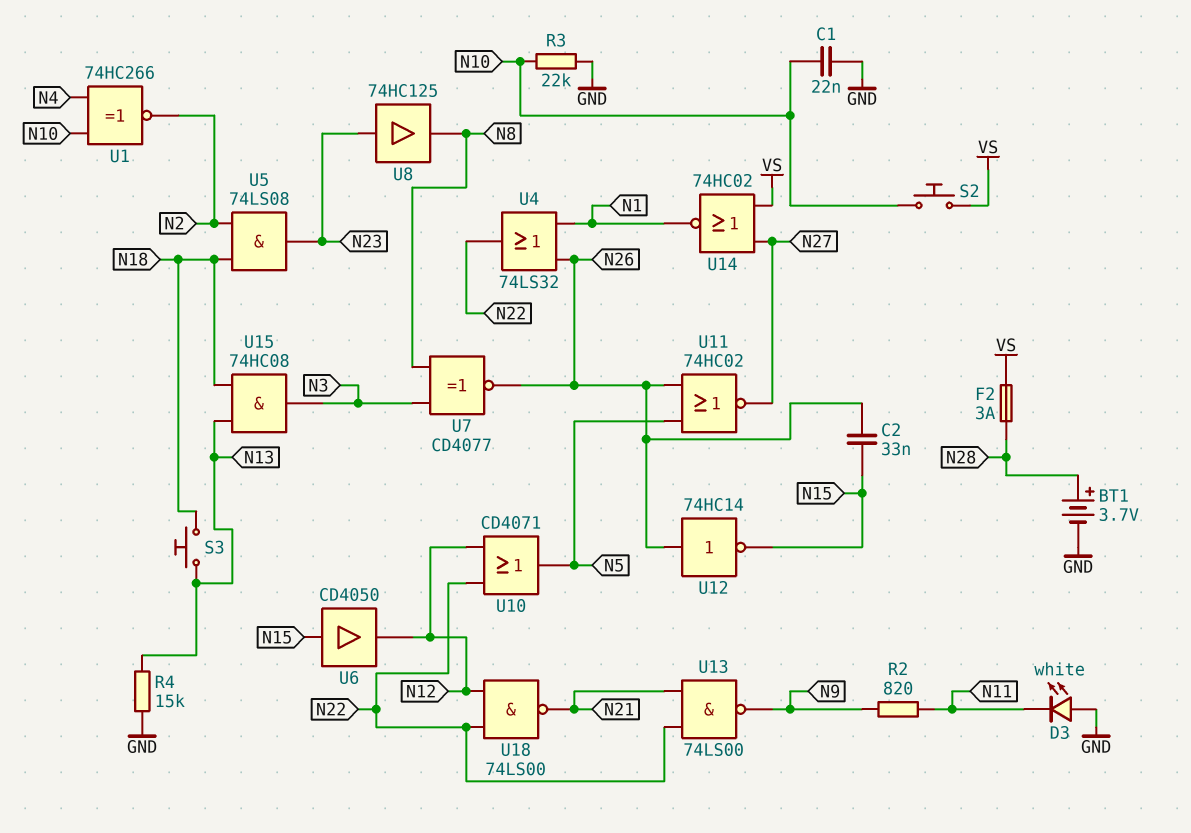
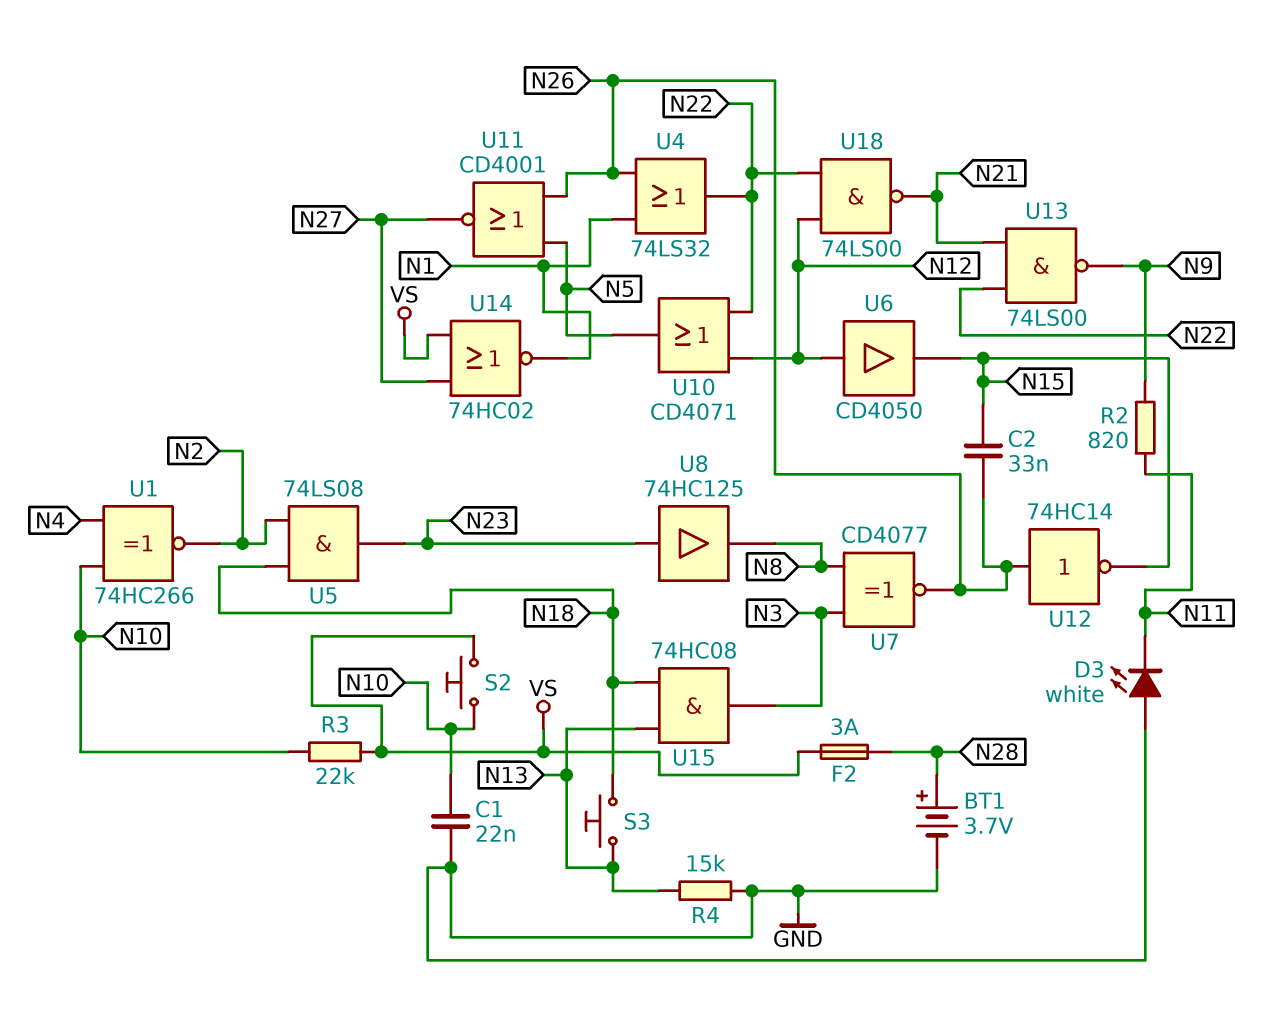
R3: 22k (GND, N10) -> 22k (N10, VS)
U6: buffer CD4050 (in N15, out N12) -> buffer CD4050 (in N12, out N15)
U11: NOR 74HC02 (in N5, in N26, out N27) -> NOR CD4001 (in N5, in N26, out N27)

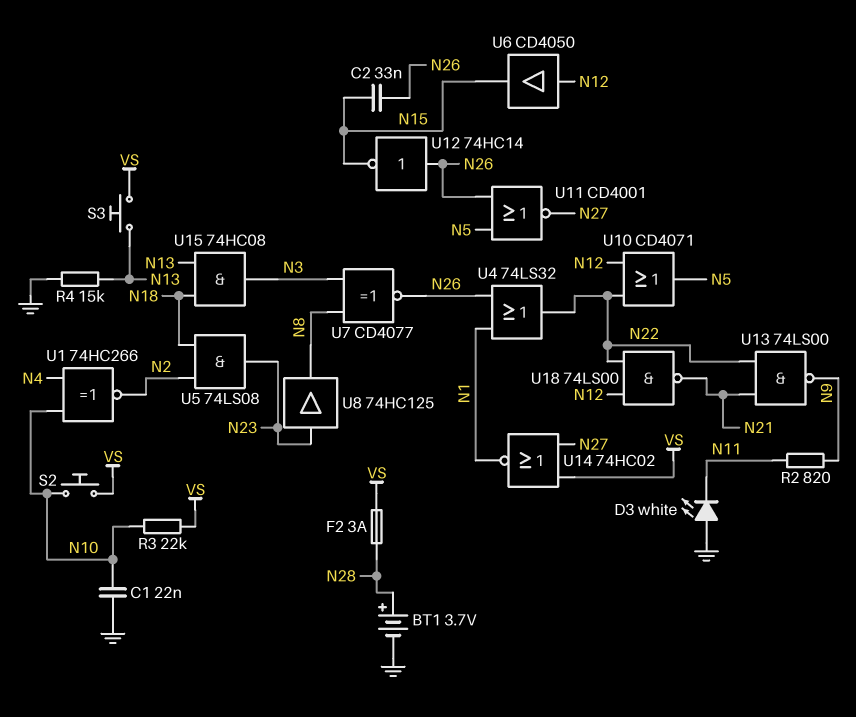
S3: button (N13, N18) -> button (N13, VS)

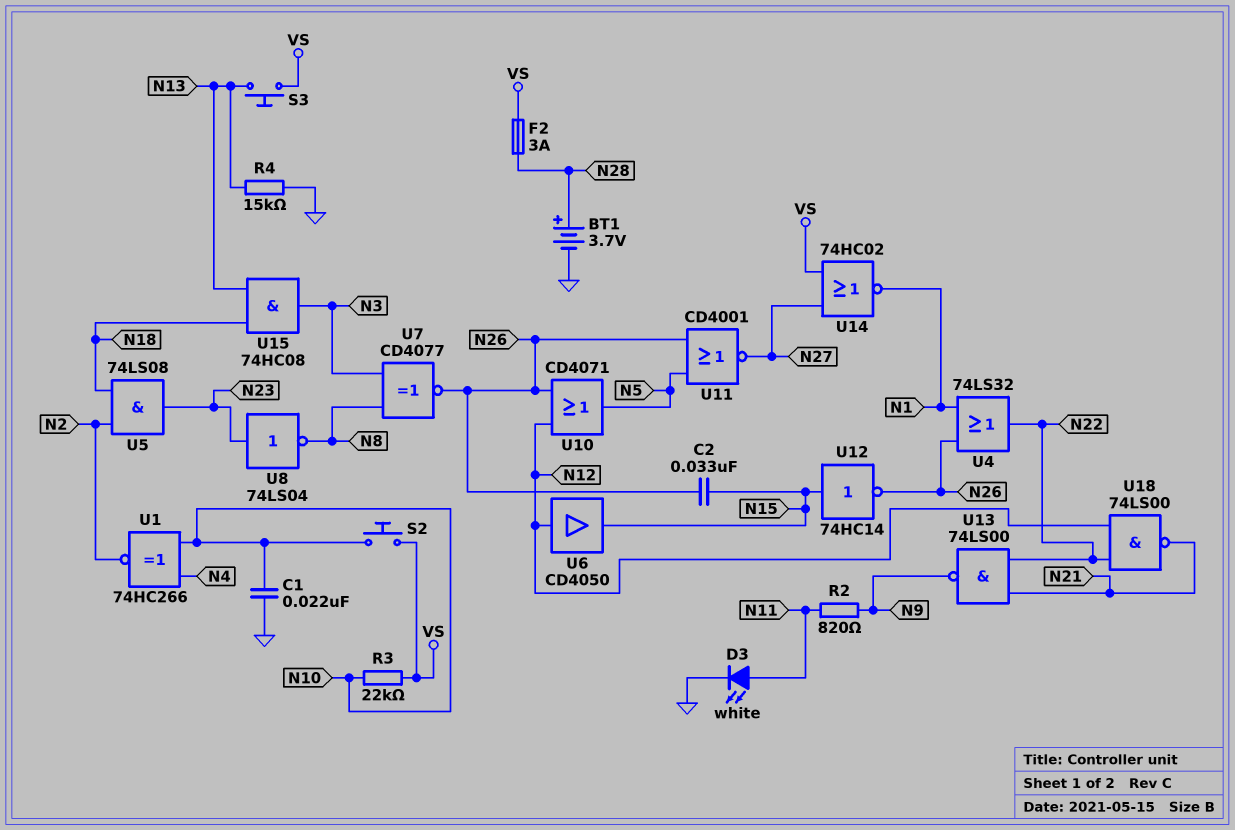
D3: LED white (A GND, K N11) -> LED white (A N11, K GND)
U8: buffer 74HC125 (in N23, out N8) -> NOT 74LS04 (in N23, out N8)
U10: OR CD4071 (in N12, in N22, out N5) -> OR CD4071 (in N12, in N26, out N5)
U12: NOT 74HC14 (in N26, out N15) -> NOT 74HC14 (in N15, out N26)

